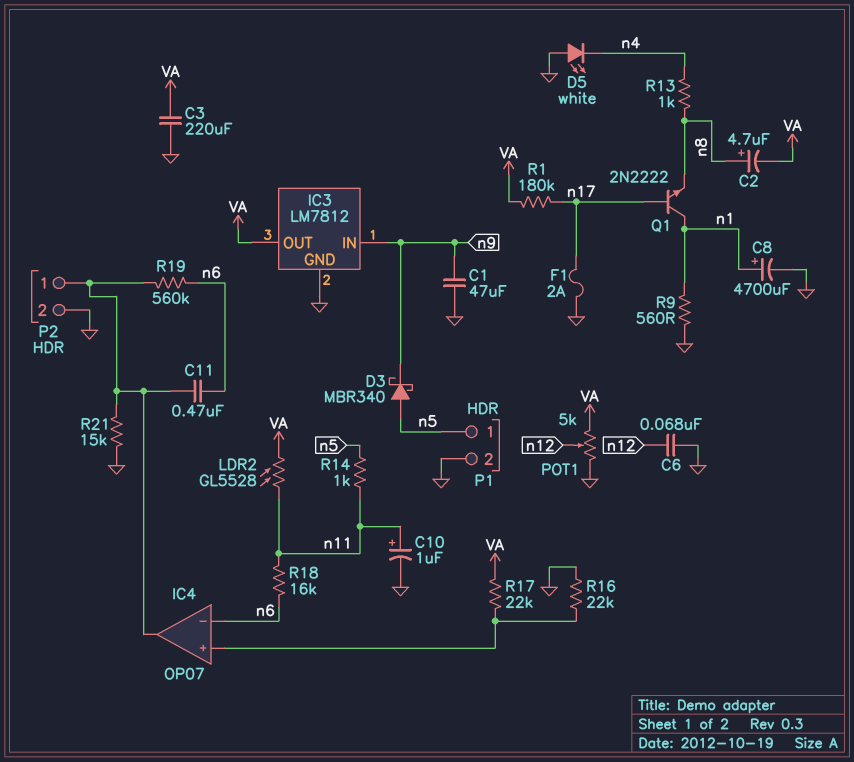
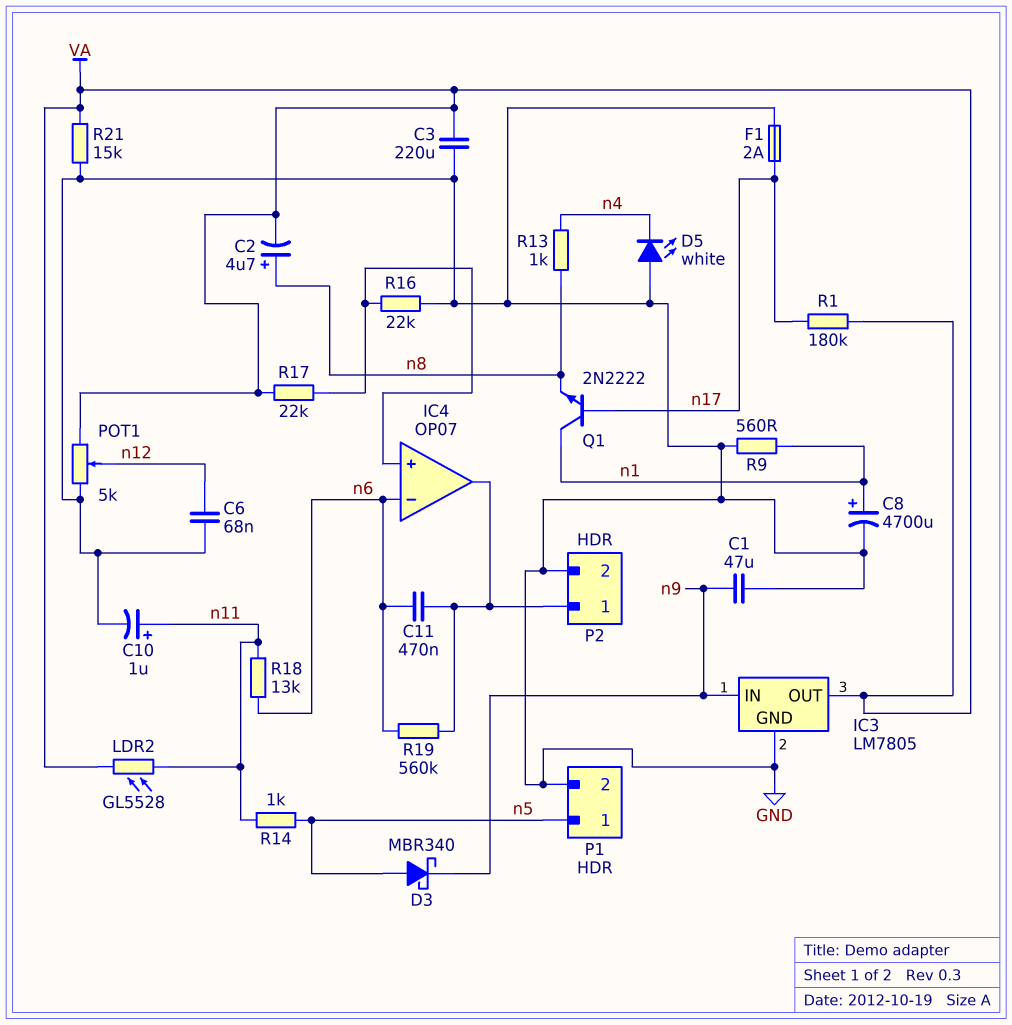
IC3: LM7812 -> LM7805
R18: 16k (n6, n11) -> 13k (n6, n11)
R21: 15k (GND, IC4/out) -> 15k (GND, VA)

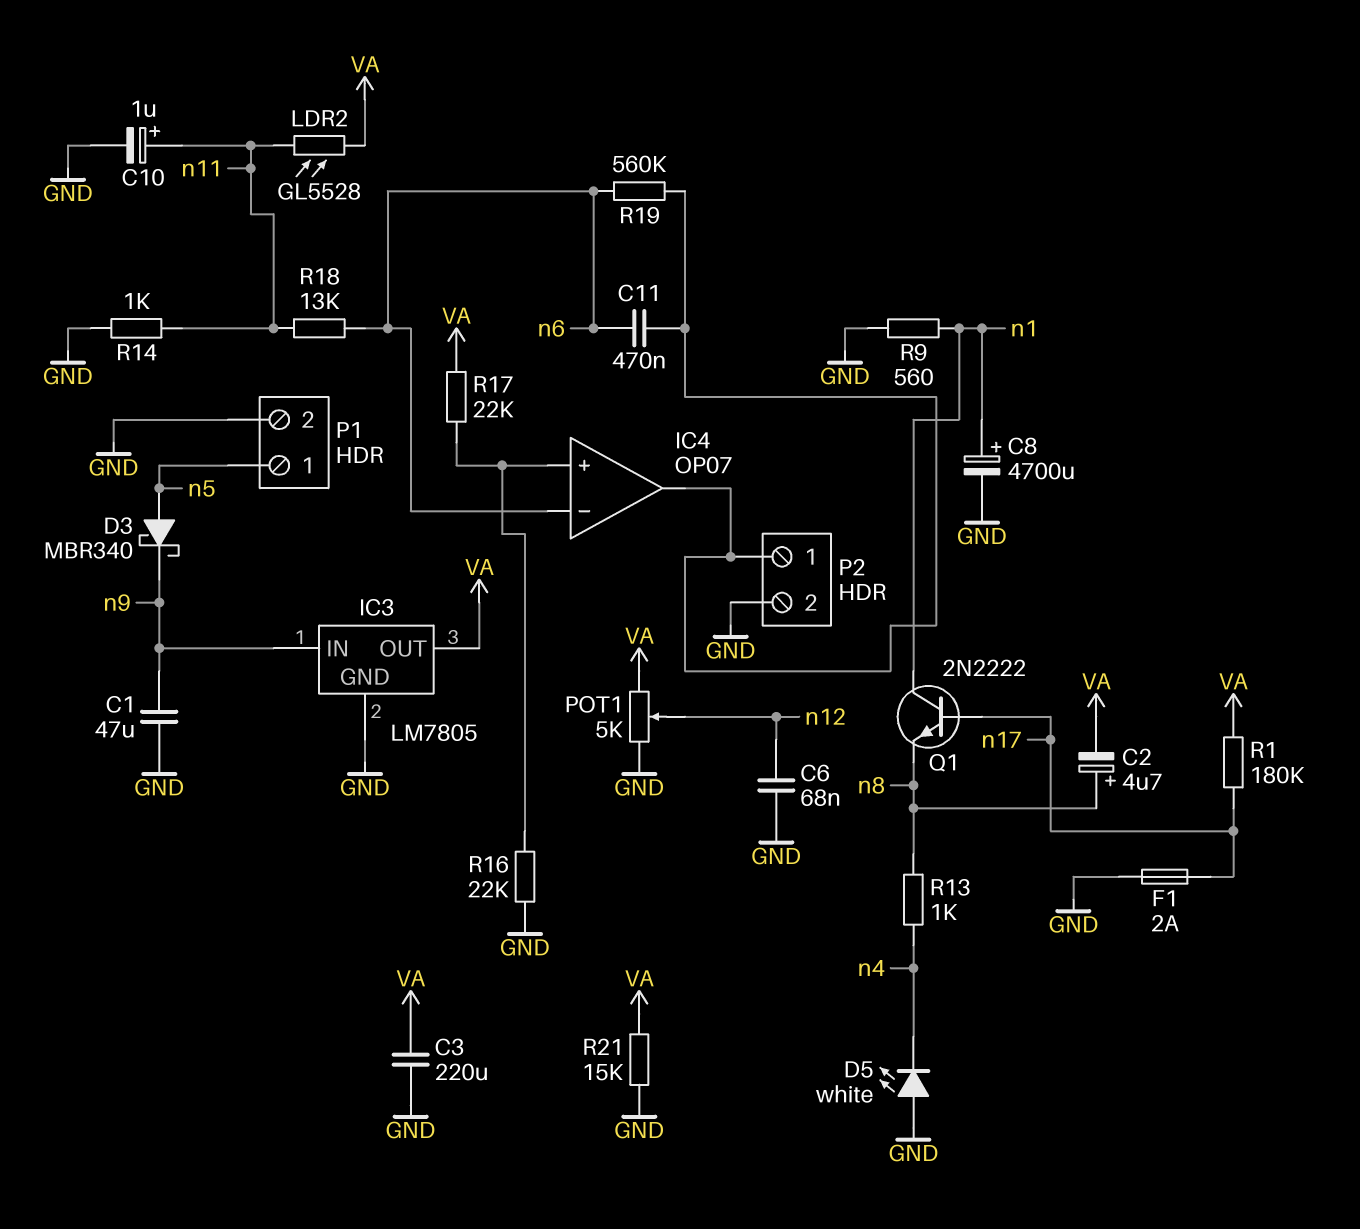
R14: 1k (n5, n11) -> 1k (GND, n11)

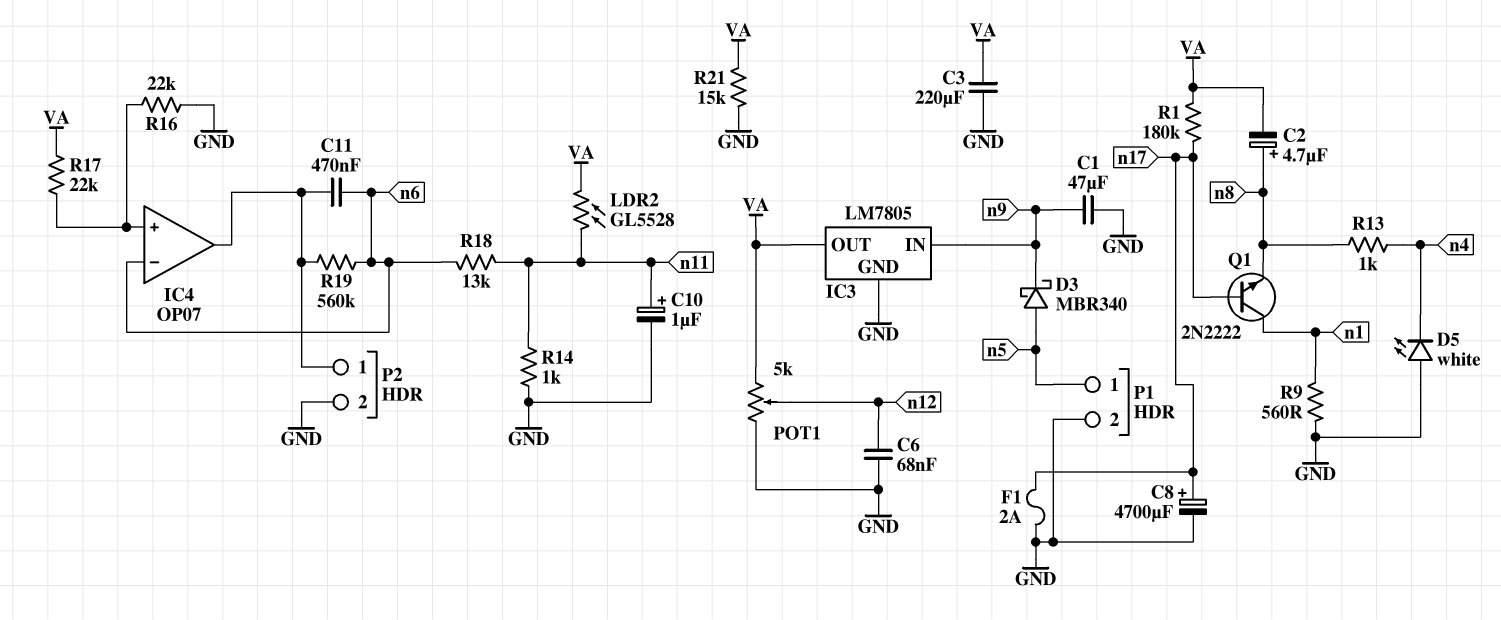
C8: 4700uF (plus n1, minus GND) -> 4700uF (plus n17, minus GND)

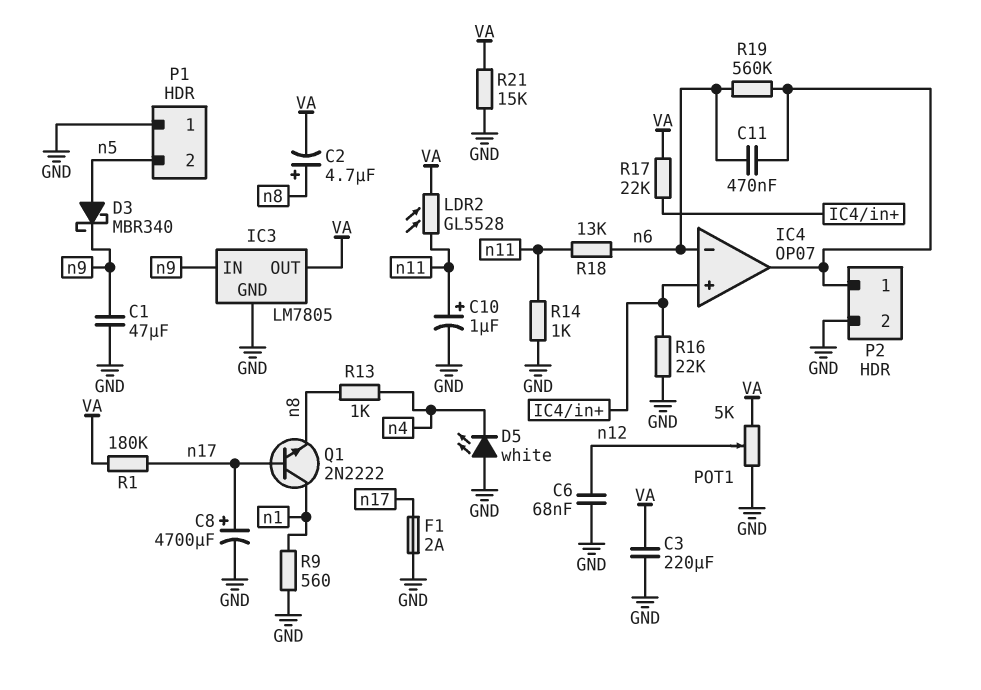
P1 pin 1: n5 -> GND
P1 pin 2: GND -> n5

